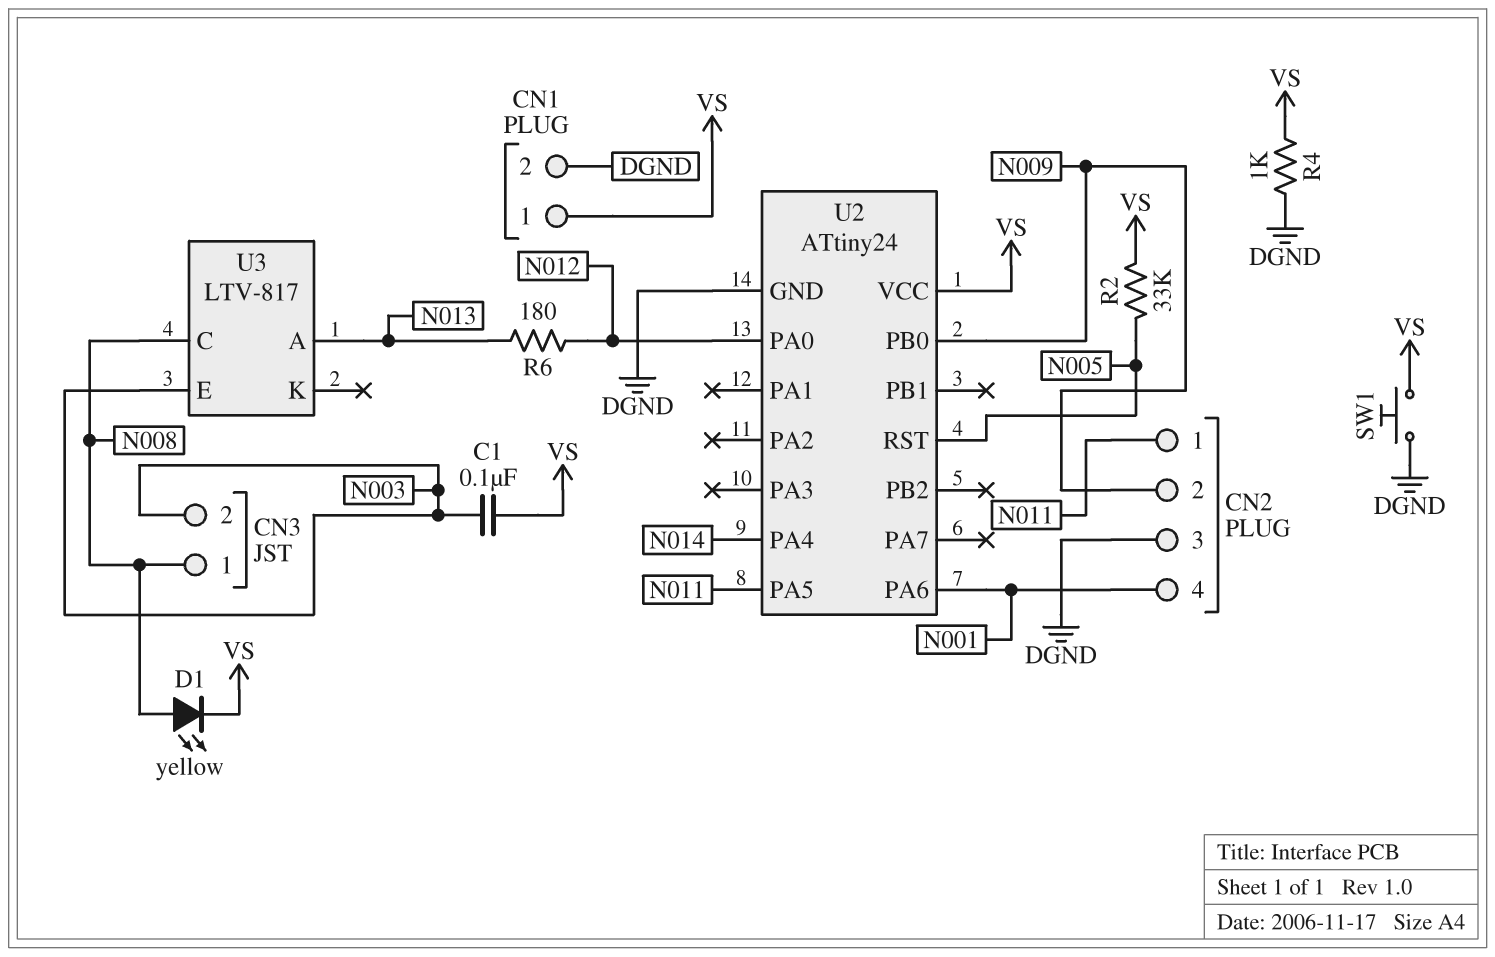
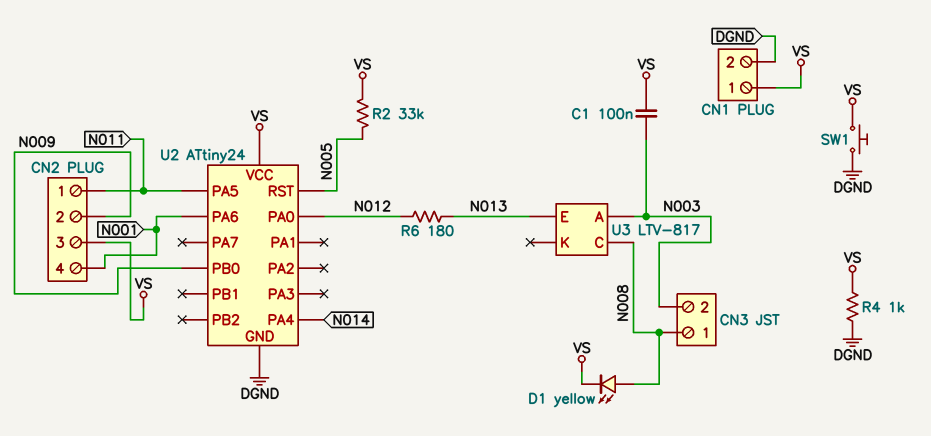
CN2 pin 3: DGND -> VS
U3 pin A: N013 -> N003
U3 pin E: N003 -> N013

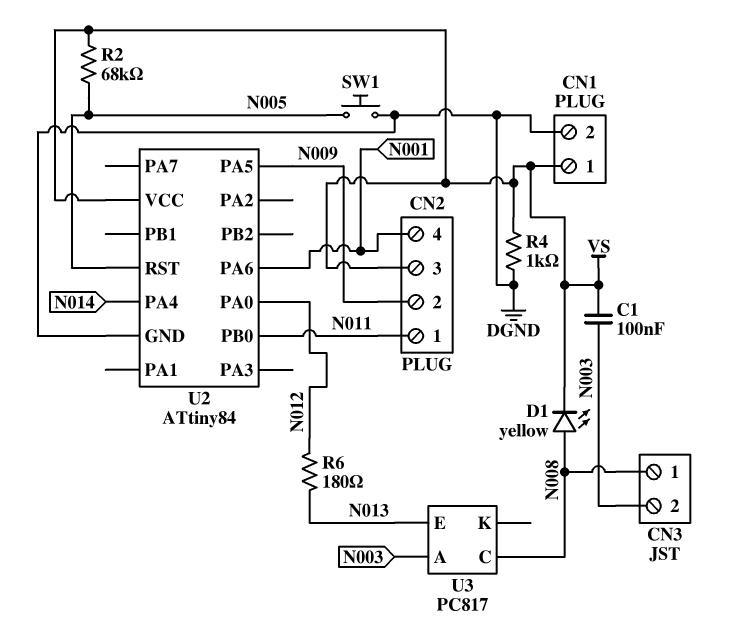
R2: 33k (N005, VS) -> 68k (N005, VS)
SW1: button (DGND, VS) -> button (DGND, N005)
U2: ATtiny24 -> ATtiny84
U2 pin PA5: N011 -> N009
U2 pin PB0: N009 -> N011
U3: LTV-817 -> PC817

